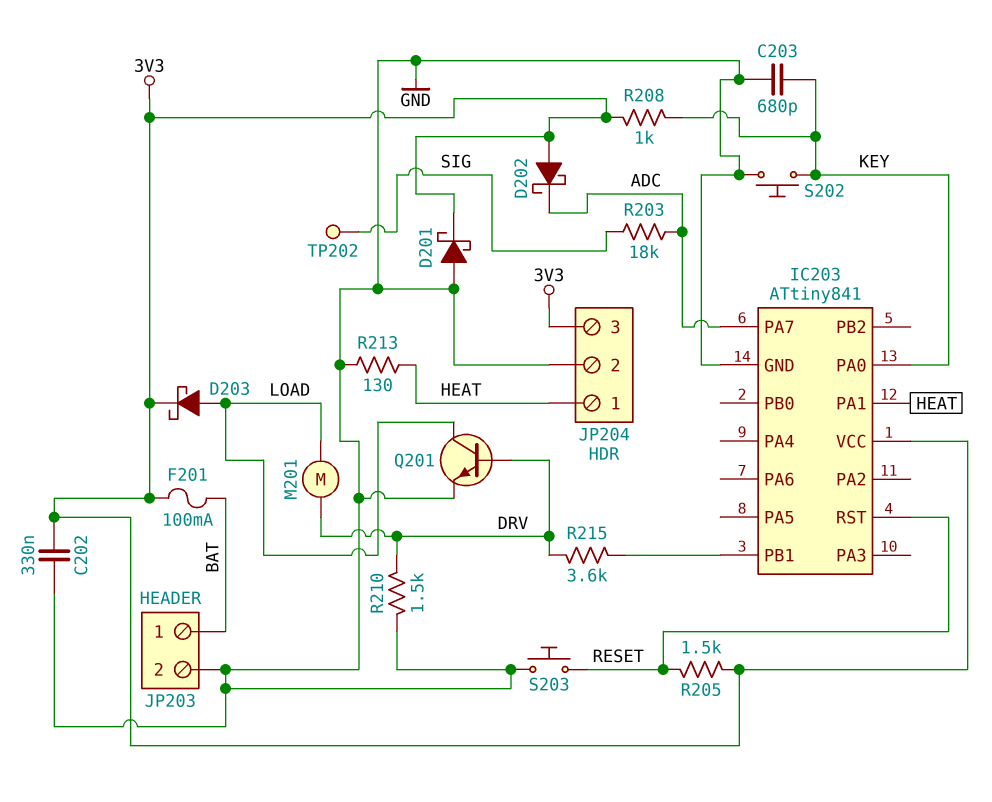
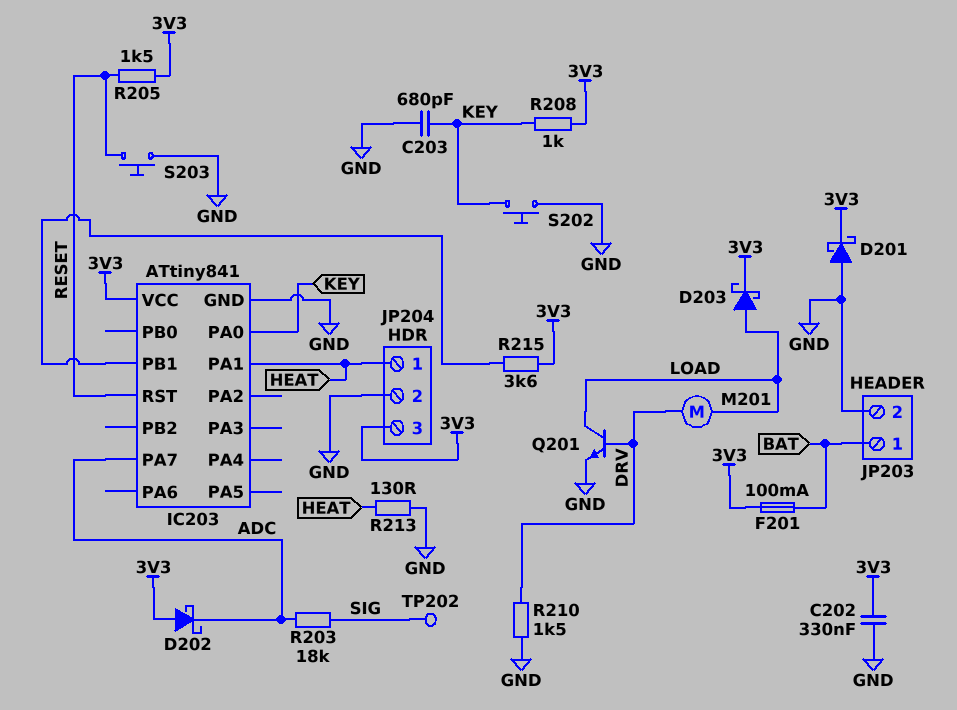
R215: 3.6k (DRV, IC203/PB1) -> 3.6k (3V3, IC203/PB1)

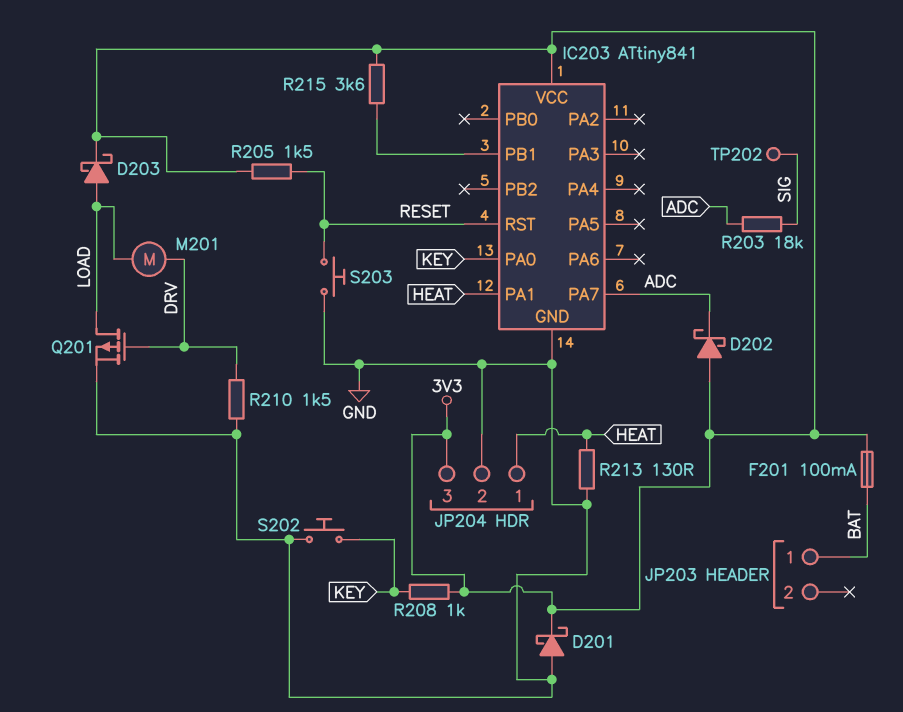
C202: 330nF (3V3, GND) -> none
C203: 680pF (GND, KEY) -> none
JP203 pin 2: GND -> none
Q201: NPN (B DRV, C LOAD, E GND) -> PMOS (G DRV, D LOAD, S GND)

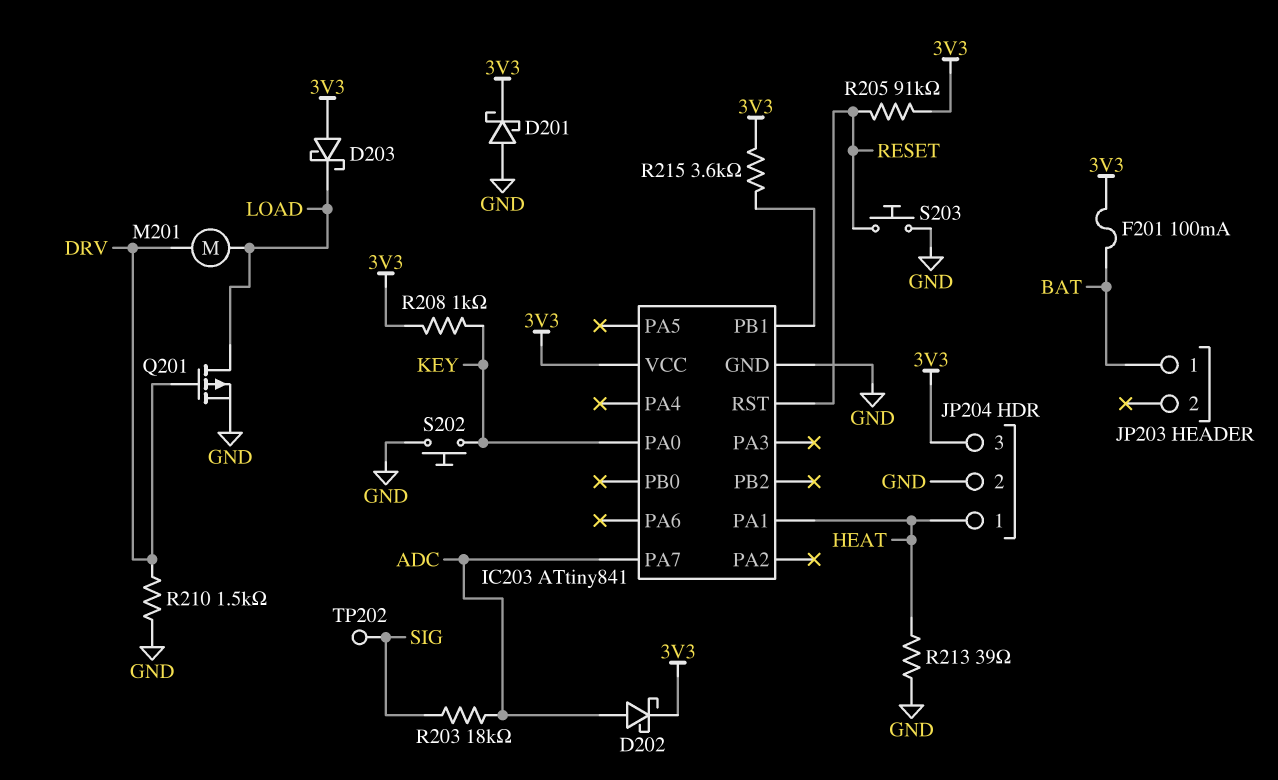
D202: schottky (A 3V3, K ADC) -> schottky (A ADC, K 3V3)
D203: schottky (A LOAD, K 3V3) -> schottky (A 3V3, K LOAD)
R205: 1.5k (3V3, RESET) -> 91k (3V3, RESET)
R213: 130 (GND, HEAT) -> 39 (GND, HEAT)

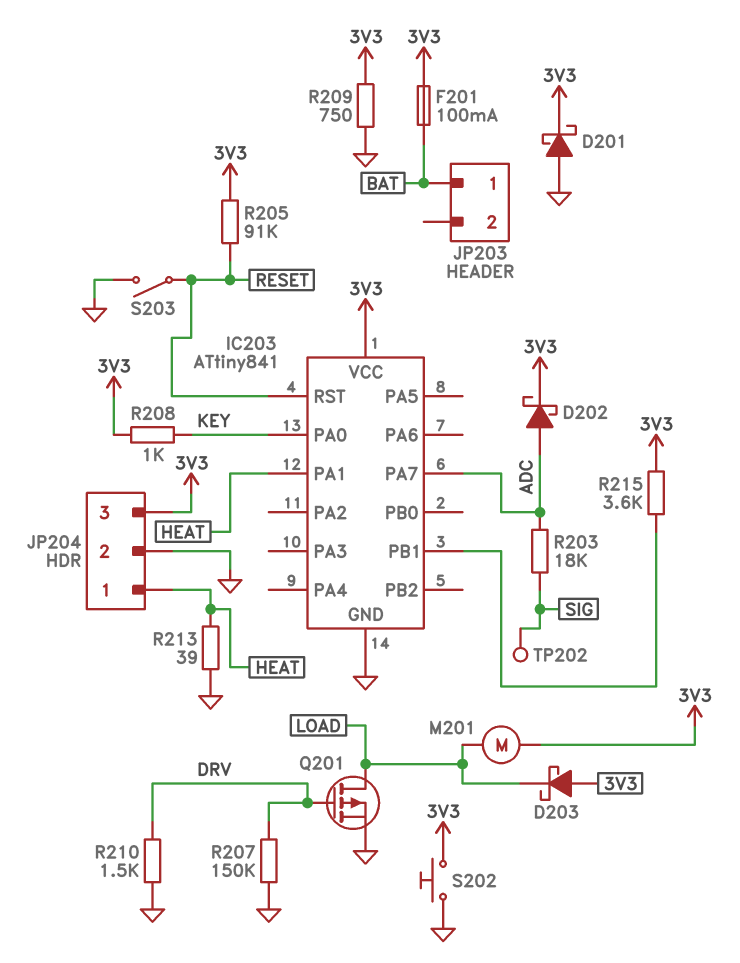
M201: motor (DRV, LOAD) -> motor (3V3, LOAD)
R207: none -> 150k (DRV, GND)
R209: none -> 750 (3V3, GND)
S202: button (GND, KEY) -> button (3V3, GND)
S203: button (GND, RESET) -> switch (GND, RESET)

